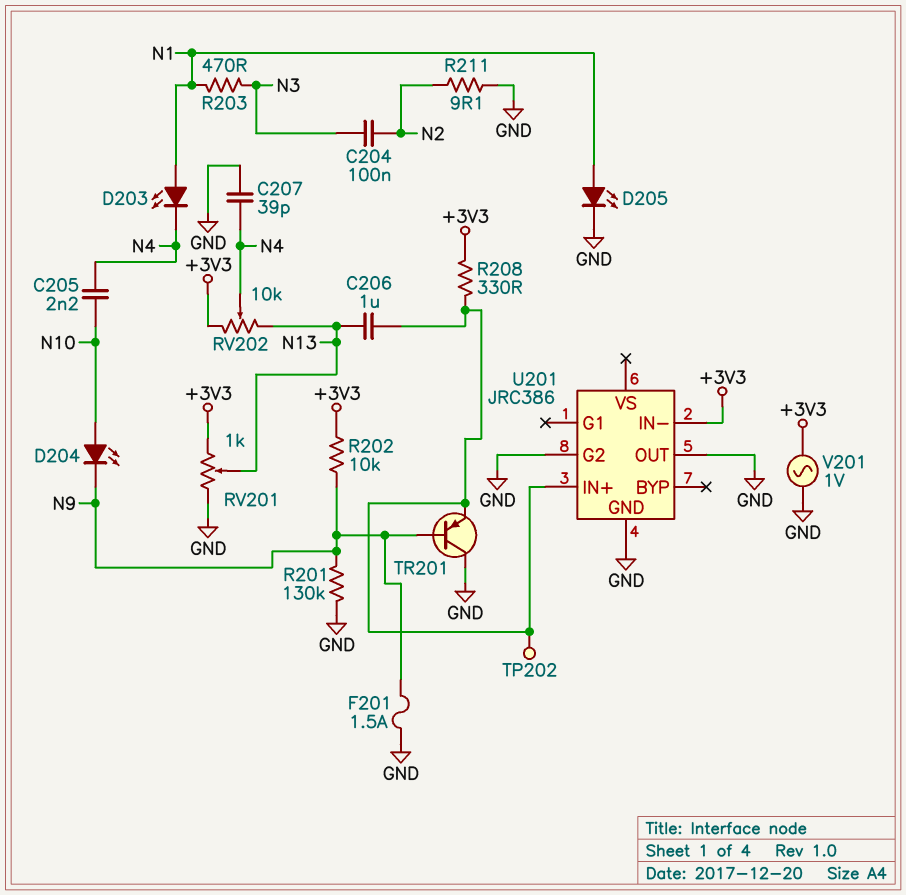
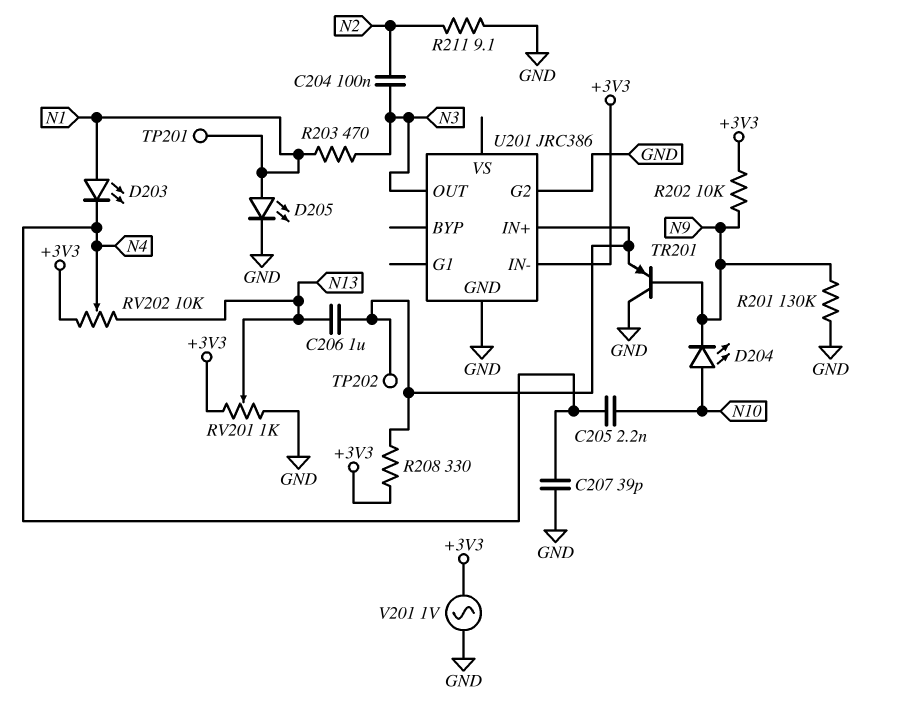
F201: 1.5A (GND, N9) -> none
TP201: none -> test point (N1)
U201 pin OUT: GND -> N3

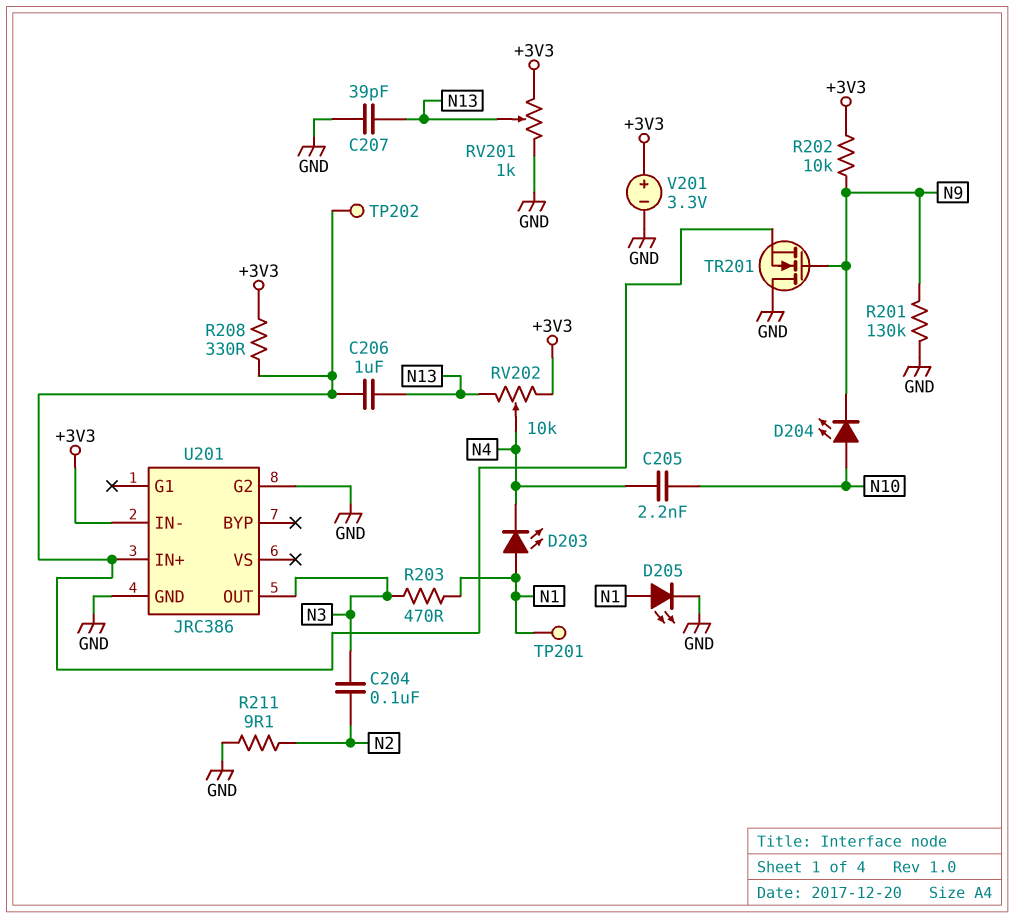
C207: 39pF (GND, N4) -> 39pF (GND, N13)
TR201: PNP (B N9, C GND, E U201/IN+) -> NMOS (G N9, D GND, S U201/IN+)
V201: AC 1V (+3V3, GND) -> 3.3V (plus +3V3, minus GND)

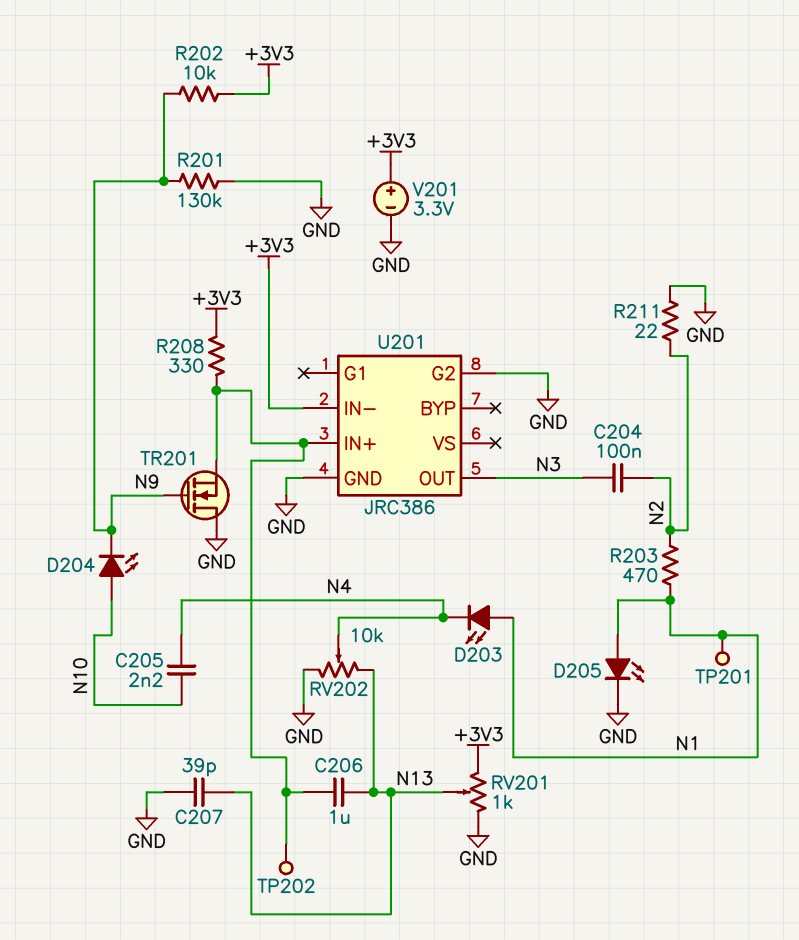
R203: 470 (N1, N3) -> 470 (N1, N2)
R211: 9.1 (GND, N2) -> 22 (GND, N2)
RV202: 10k (+3V3, N13, wiper N4) -> 10k (GND, N13, wiper N4)

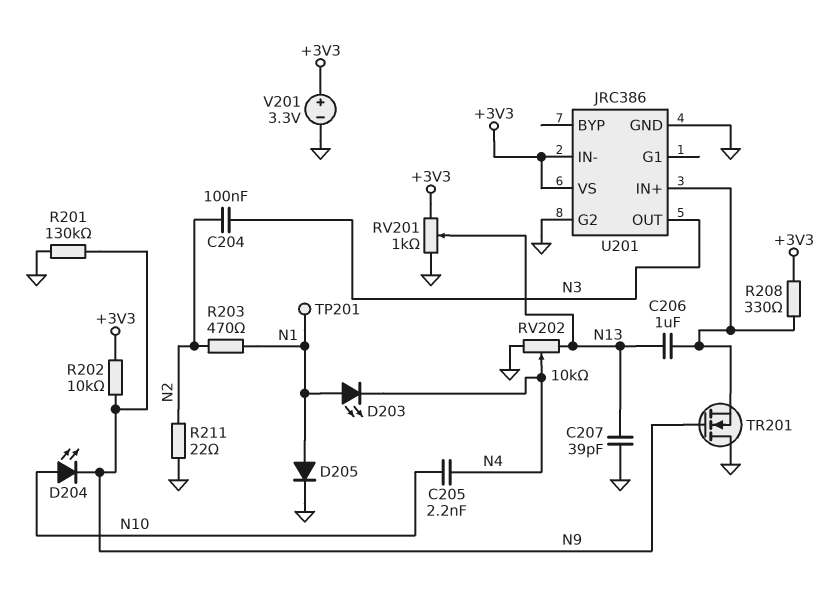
D205: LED (A N1, K GND) -> diode (A N1, K GND)
TP202: test point (U201/IN+) -> none
U201 pin VS: none -> +3V3

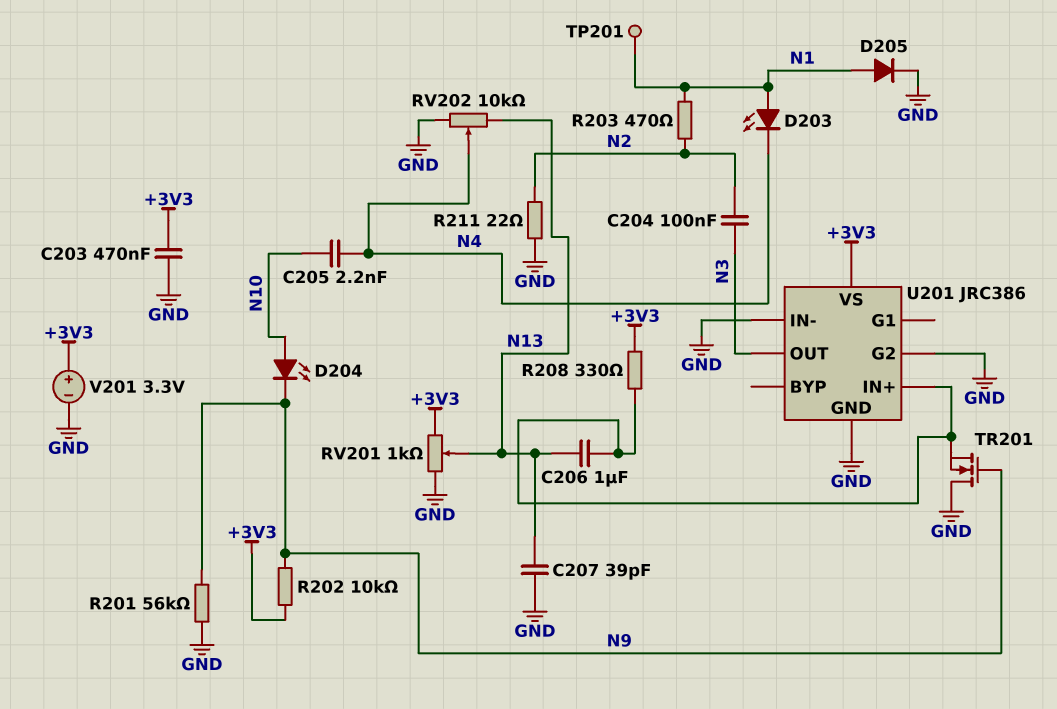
C203: none -> 470nF (+3V3, GND)
R201: 130k (GND, N9) -> 56k (GND, N9)
U201 pin IN-: +3V3 -> GND

